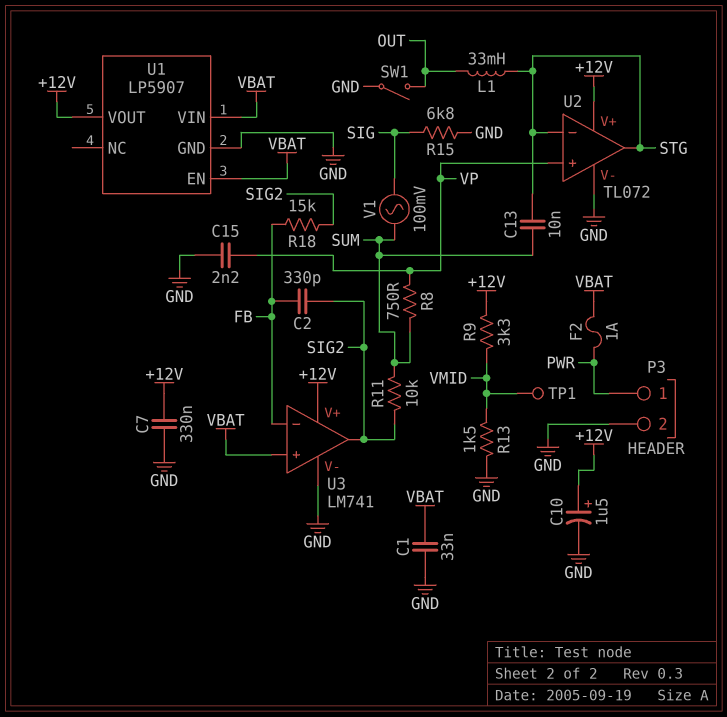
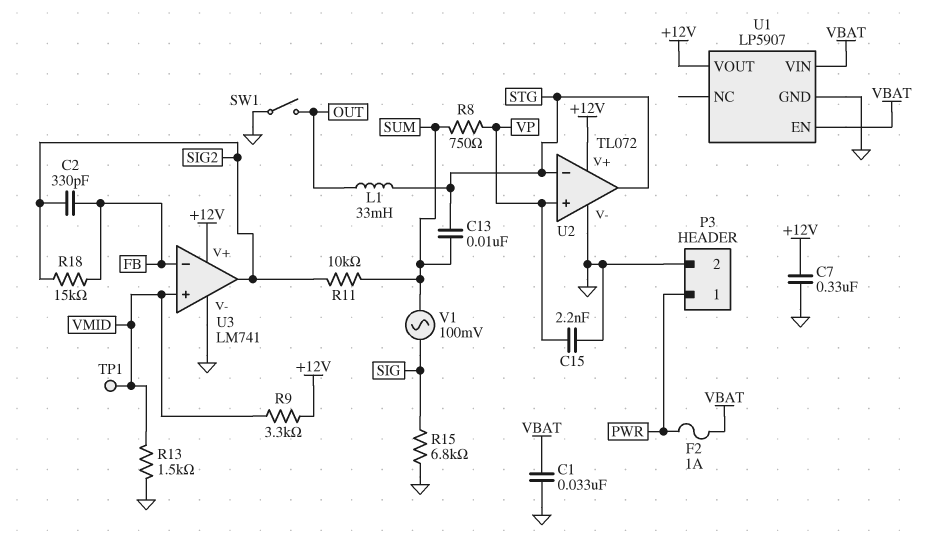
C10: 1.5uF (plus +12V, minus GND) -> none
U3 pin in+: VBAT -> VMID

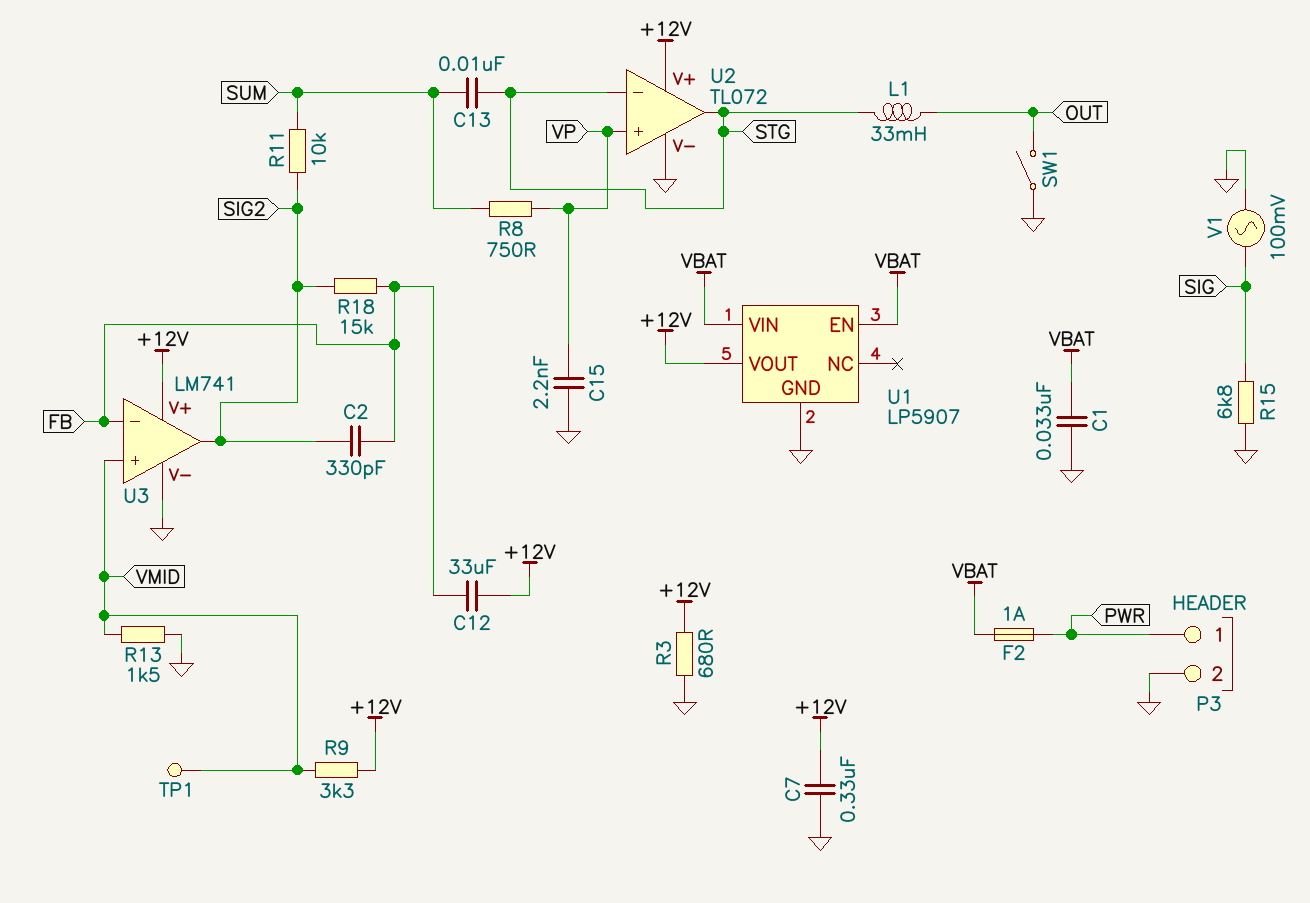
C12: none -> 33uF (+12V, FB)
R3: none -> 680 (+12V, GND)
V1: AC 100mV (SIG, SUM) -> AC 100mV (GND, SIG)

